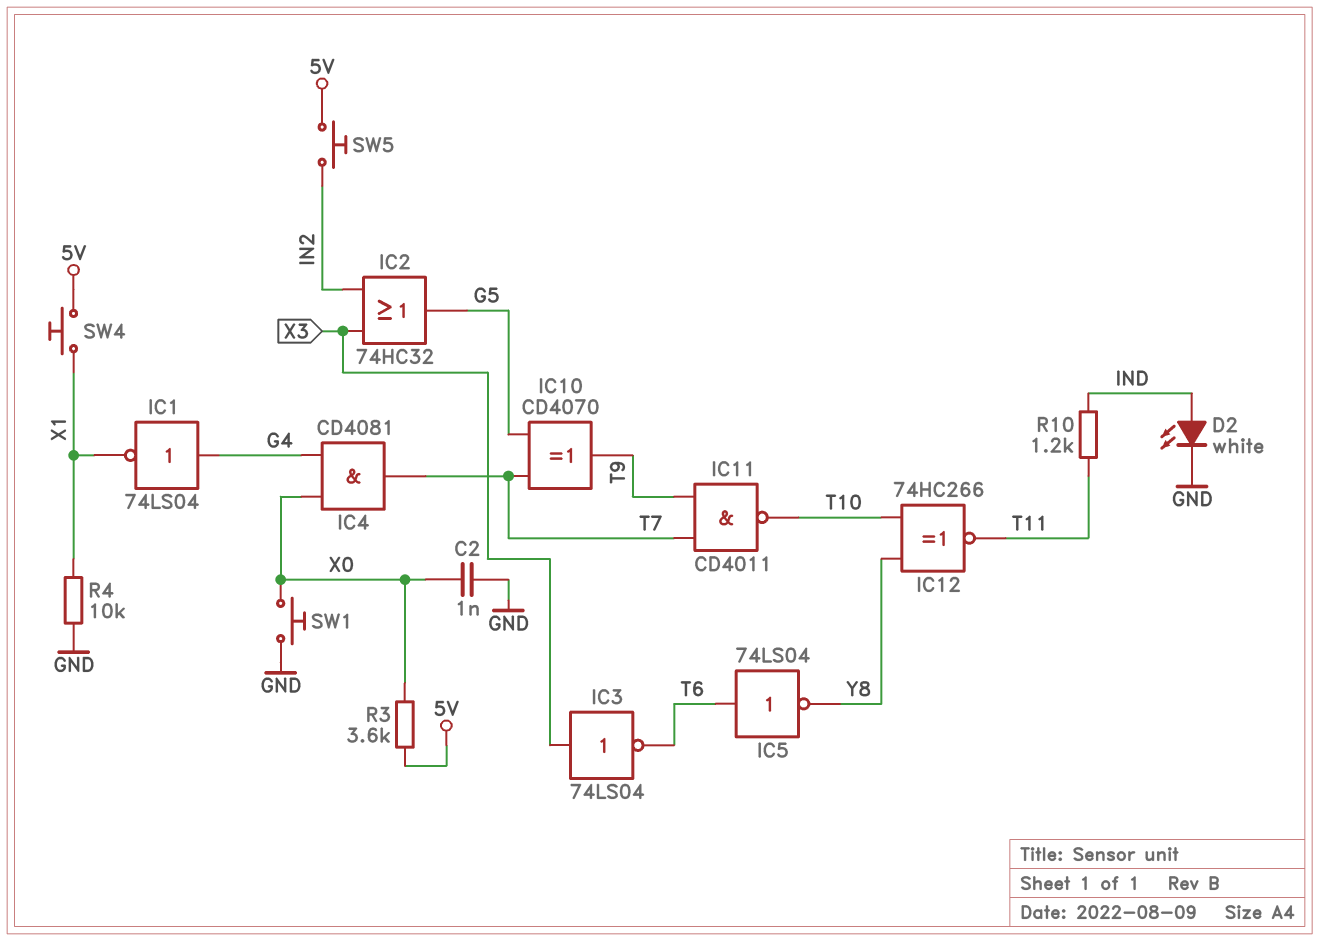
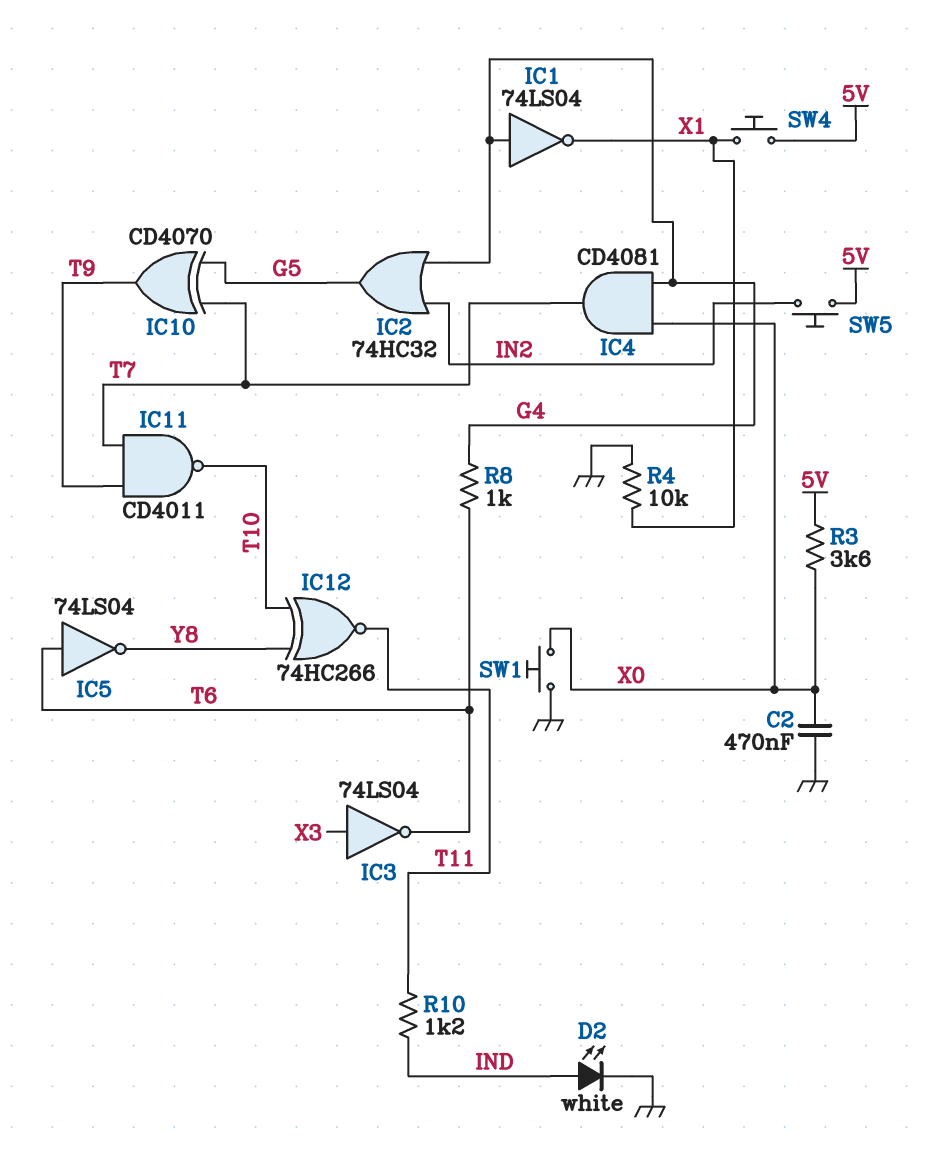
C2: 1nF (GND, X0) -> 470nF (GND, X0)
IC2: OR 74HC32 (in IN2, in X3, out G5) -> OR 74HC32 (in G4, in IN2, out G5)
R8: none -> 1k (G4, T6)

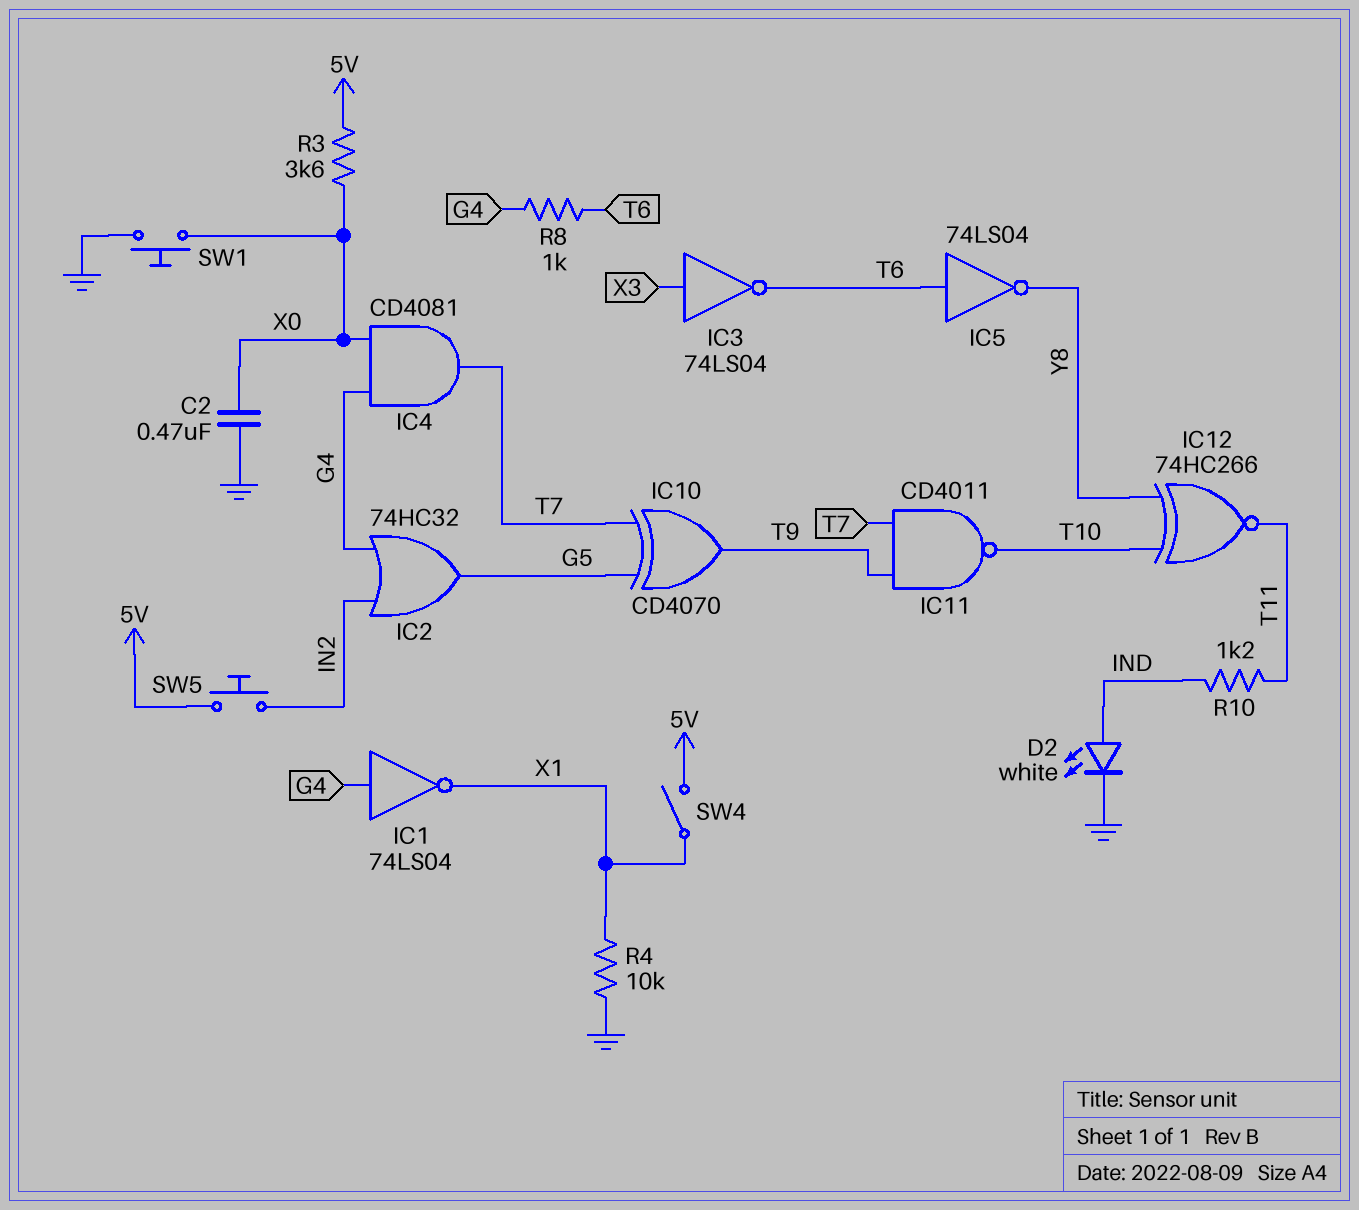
SW4: button (5V, X1) -> switch (5V, X1)

